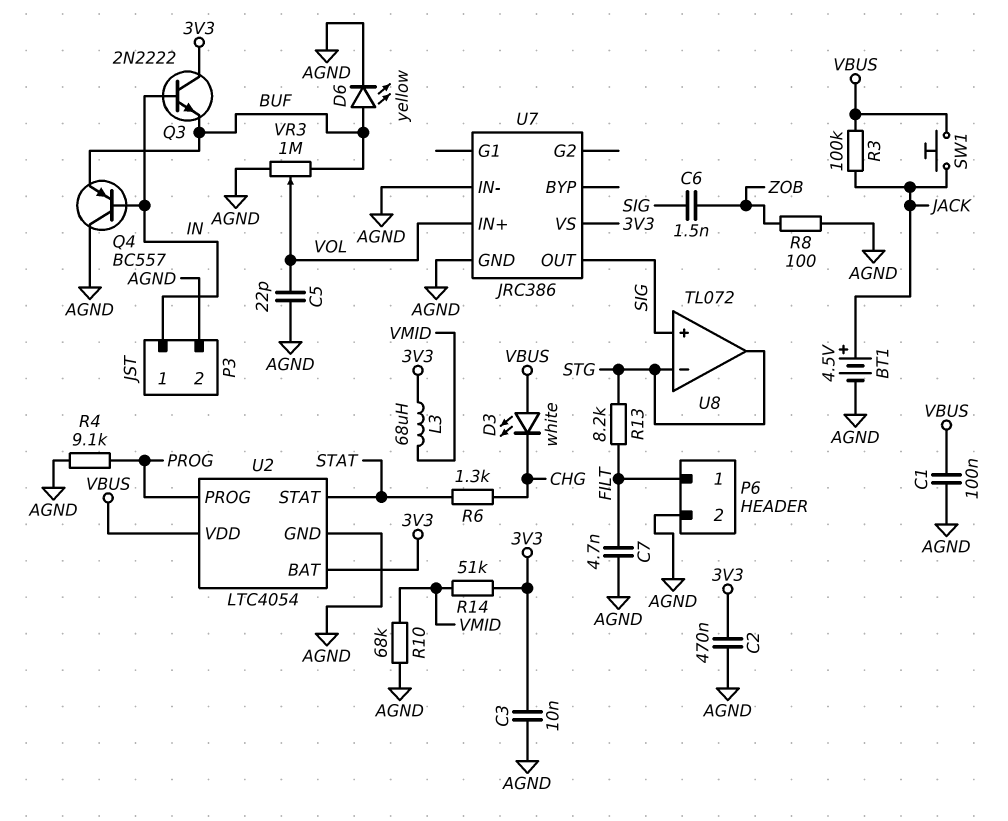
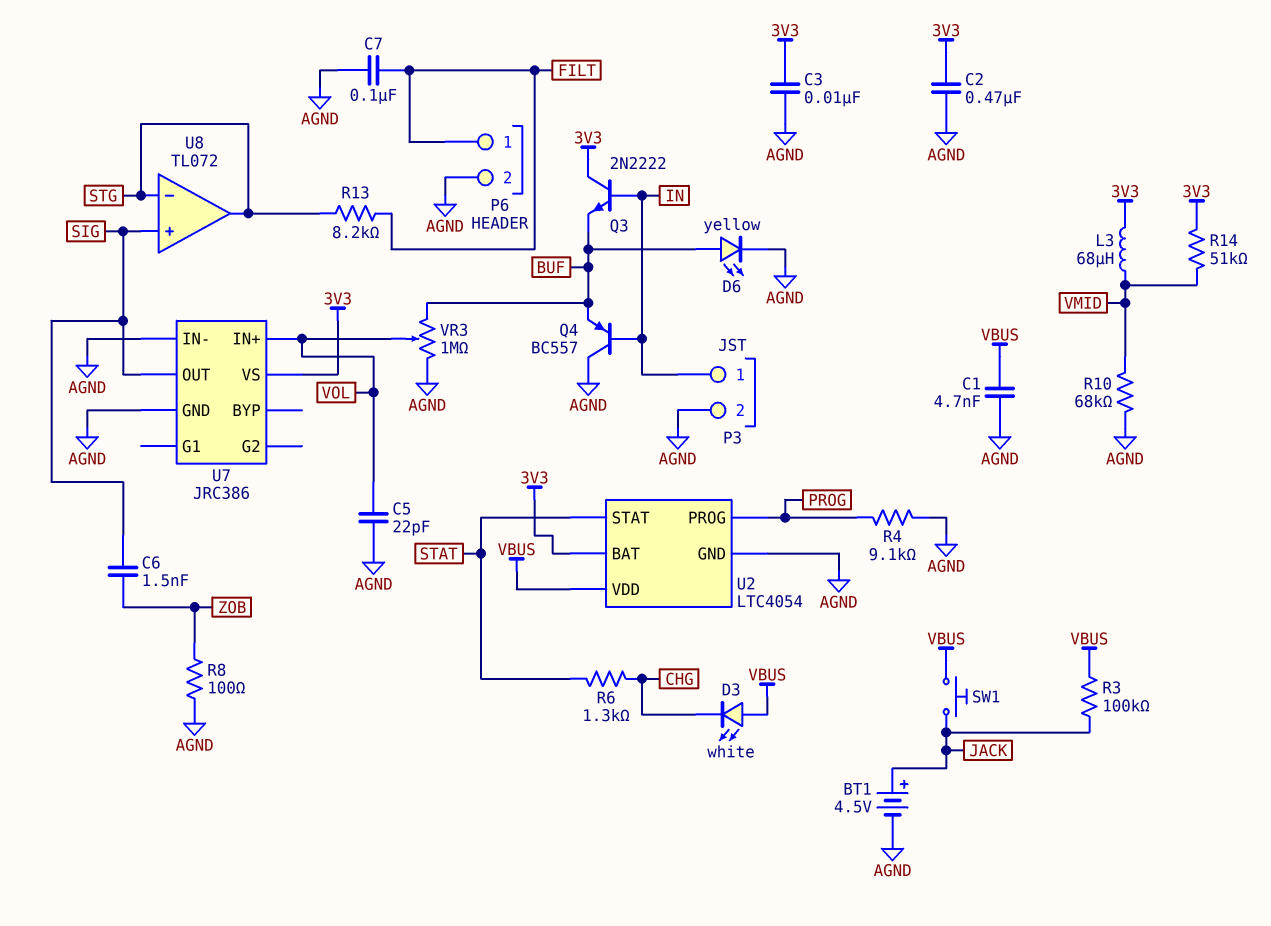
C1: 100nF (AGND, VBUS) -> 4.7nF (AGND, VBUS)
C7: 4.7nF (AGND, FILT) -> 100nF (AGND, FILT)

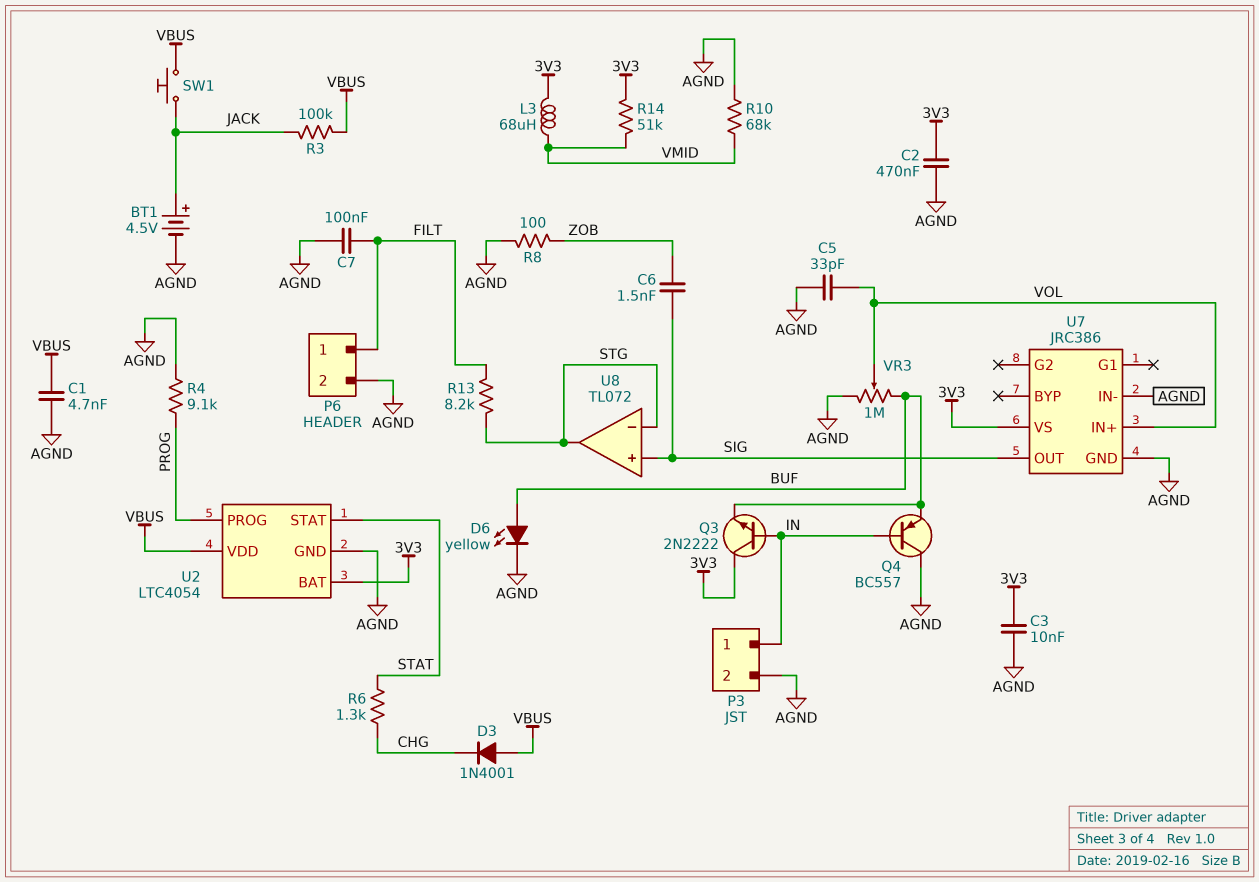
C5: 22pF (AGND, VOL) -> 33pF (AGND, VOL)
D3: LED white (A VBUS, K CHG) -> diode 1N4001 (A VBUS, K CHG)

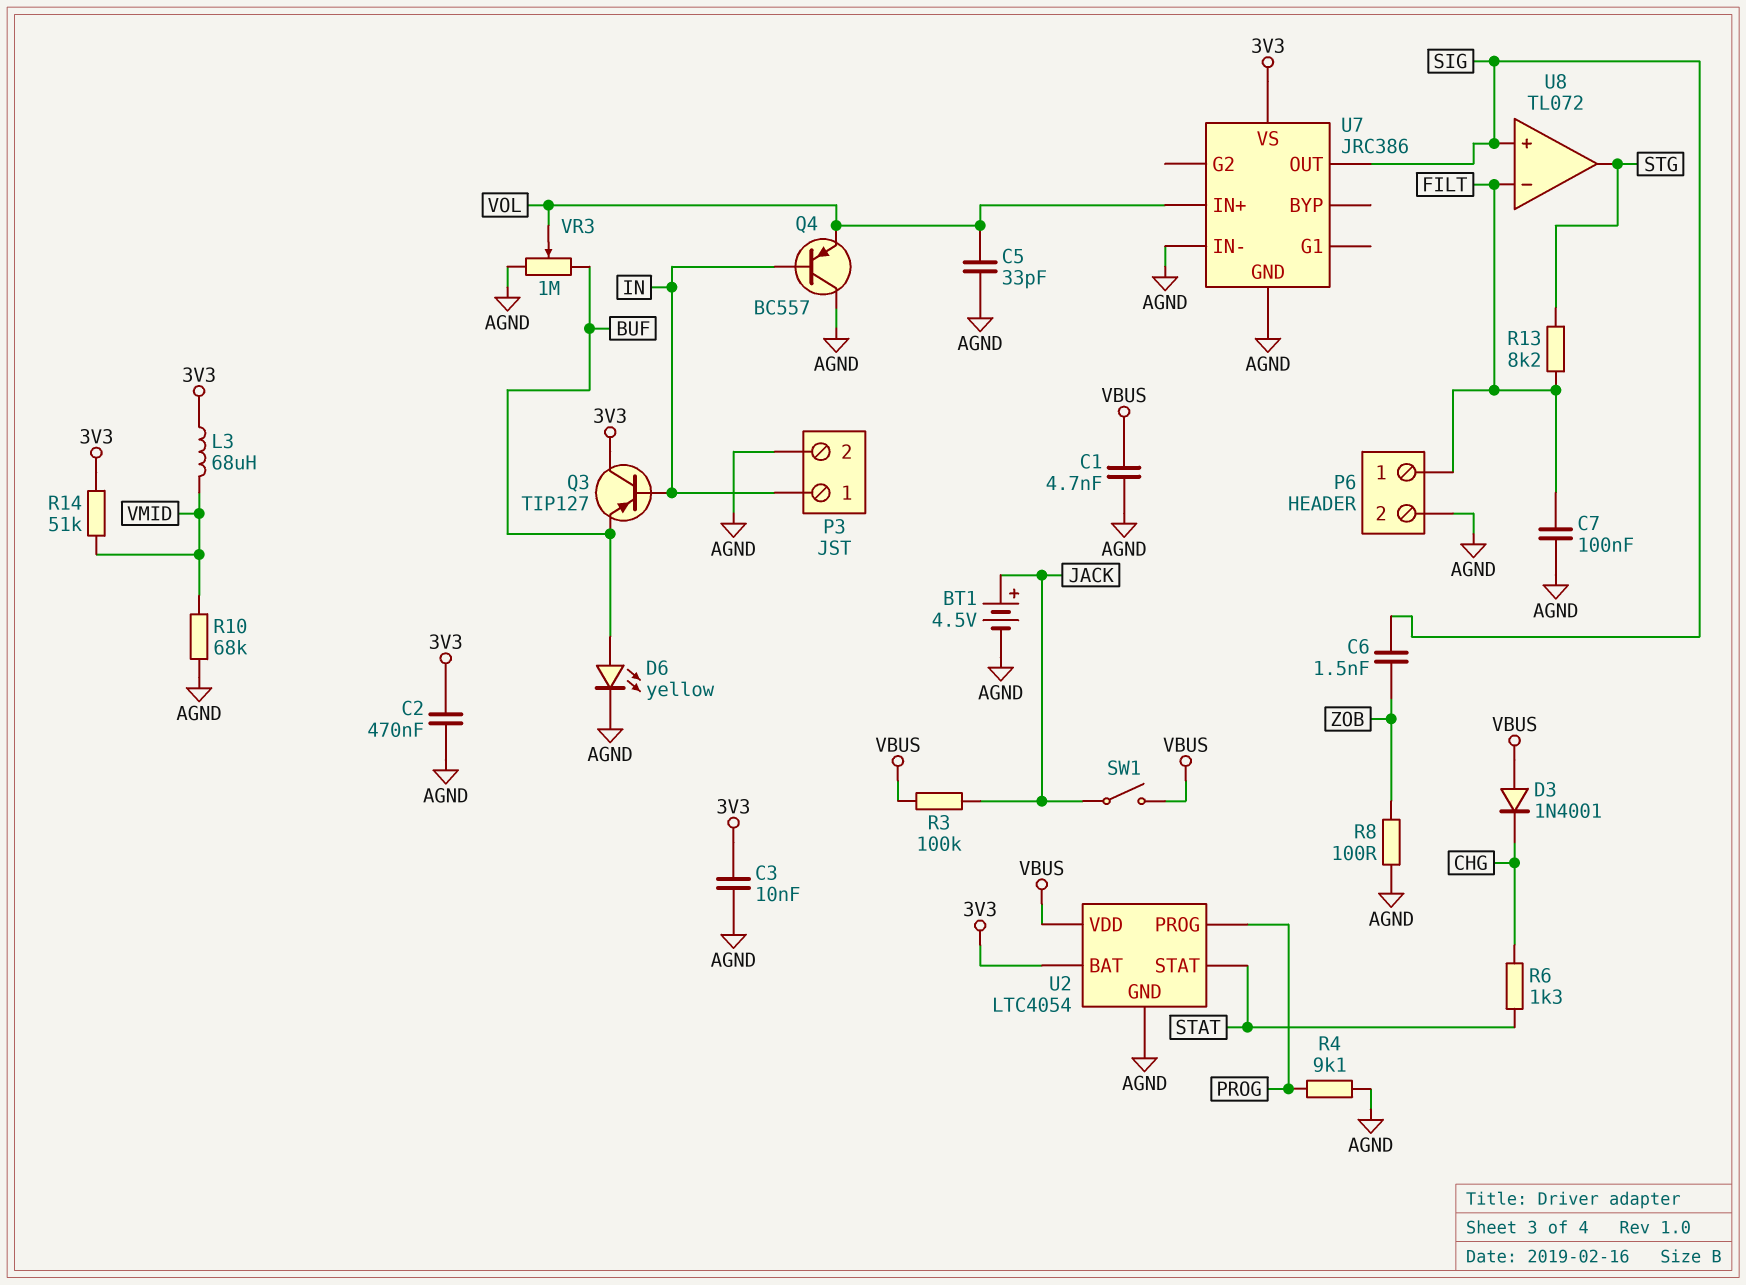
Q3: NPN 2N2222 (B IN, C 3V3, E BUF) -> PNP TIP127 (B IN, C 3V3, E BUF)
Q4: PNP BC557 (B IN, C AGND, E BUF) -> PNP BC557 (B IN, C AGND, E VOL)
SW1: button (JACK, VBUS) -> switch (JACK, VBUS)
U8 pin in-: STG -> FILT

